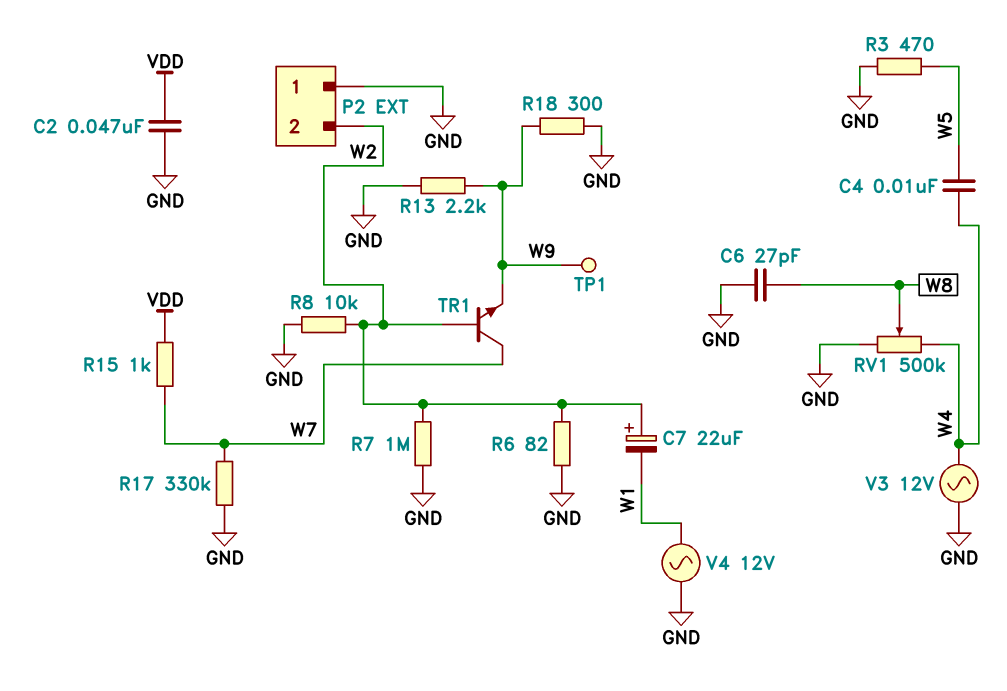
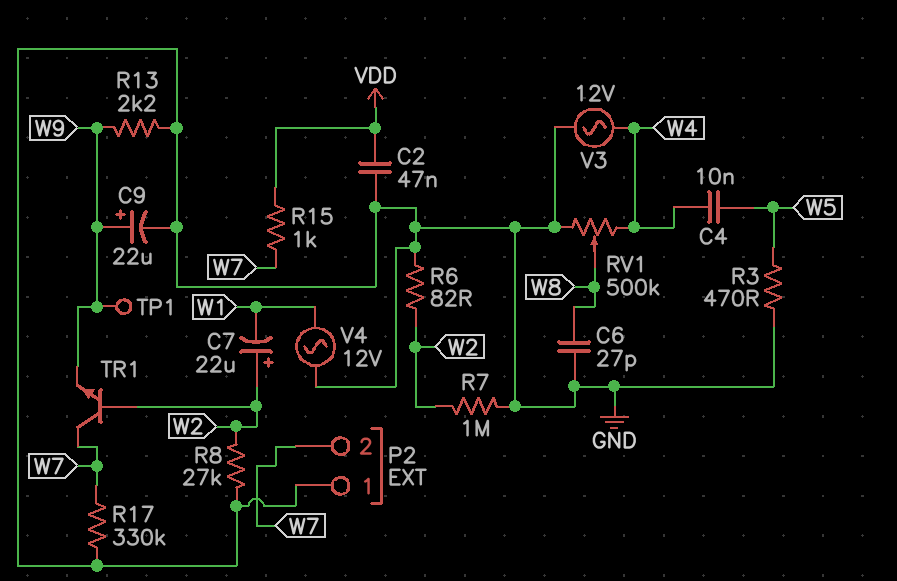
C9: none -> 22uF (plus W9, minus GND)
P2 pin 2: W2 -> W7
R8: 10k (GND, W2) -> 27k (GND, W2)
R18: 300 (GND, W9) -> none

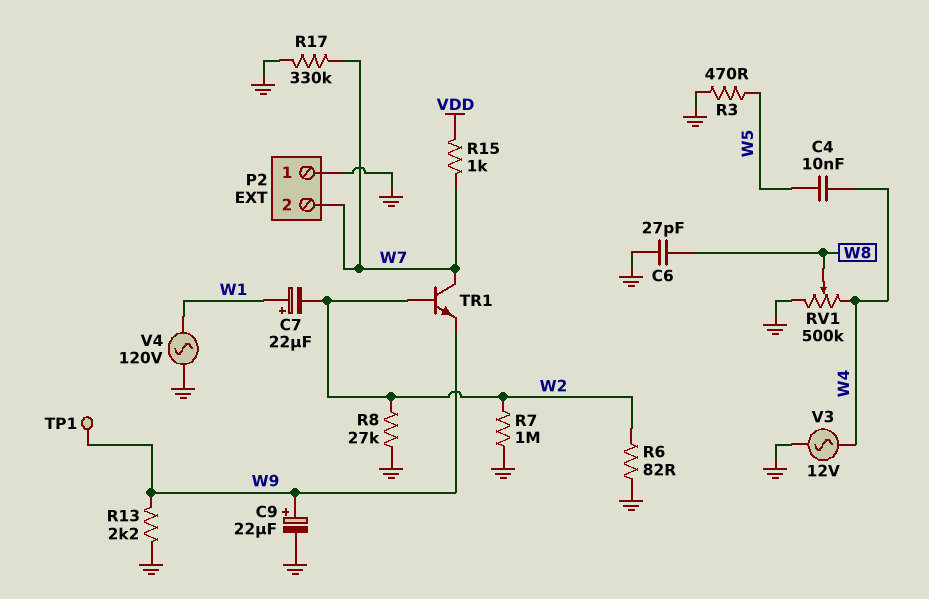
C2: 47nF (GND, VDD) -> none
C7: 22uF (plus W2, minus W1) -> 22uF (plus W1, minus W2)
V4: AC 12V (GND, W1) -> AC 120V (GND, W1)

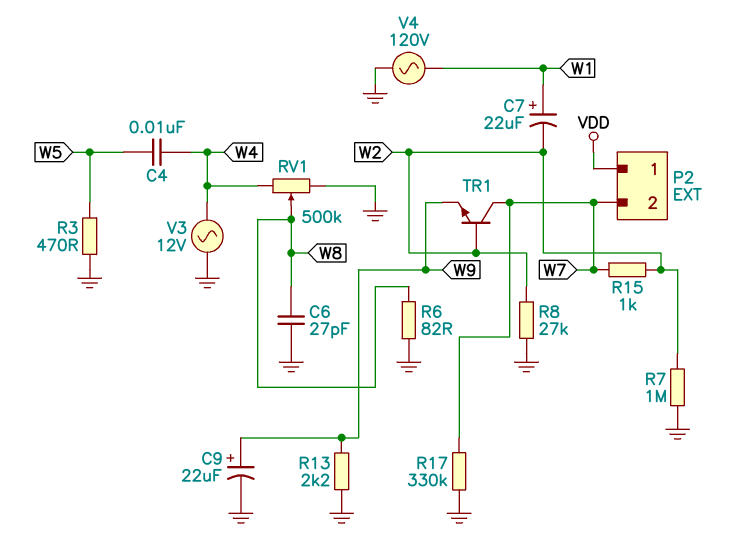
P2 pin 1: GND -> VDD
R6: 82 (GND, W2) -> 82 (GND, W8)
R15: 1k (VDD, W7) -> 1k (W2, W7)
TP1: test point (W9) -> none

